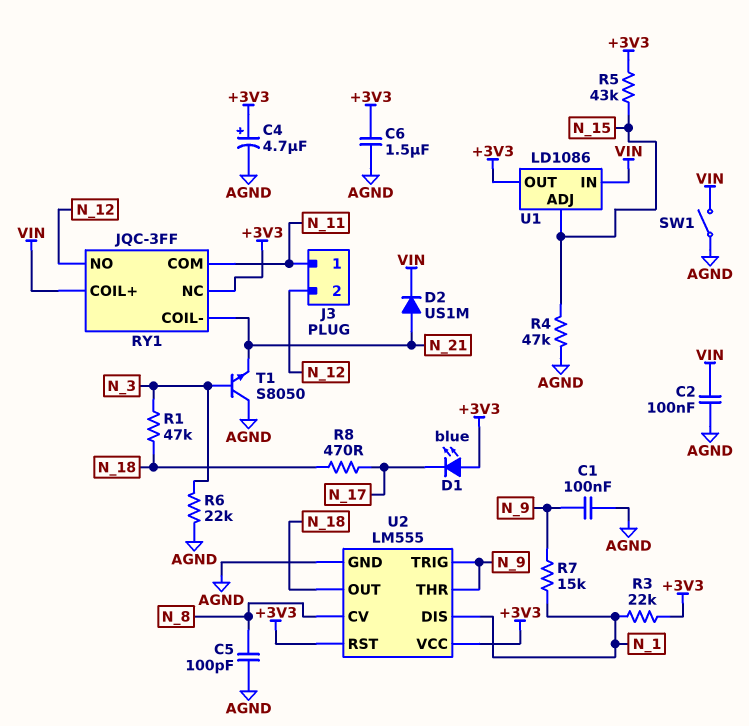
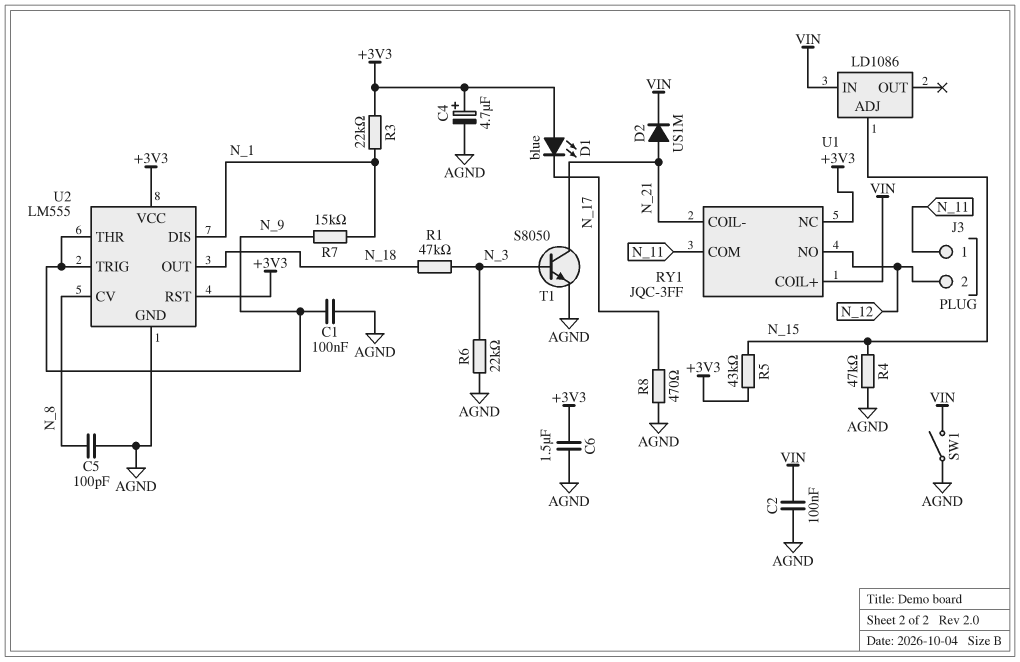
R8: 470 (N_17, N_18) -> 470 (AGND, N_17)
T1: NPN S8050 (B N_3, C AGND, E N_21) -> NPN S8050 (B N_3, C N_21, E AGND)
U1 pin OUT: +3V3 -> none

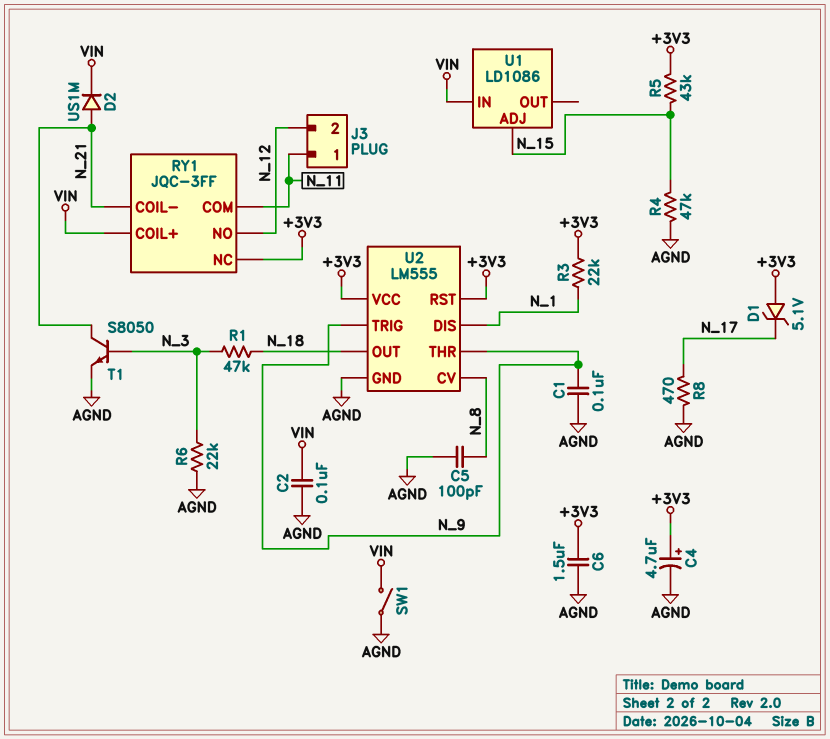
D1: LED blue (A +3V3, K N_17) -> zener 5.1V (A +3V3, K N_17)
R7: 15k (N_1, N_9) -> none

